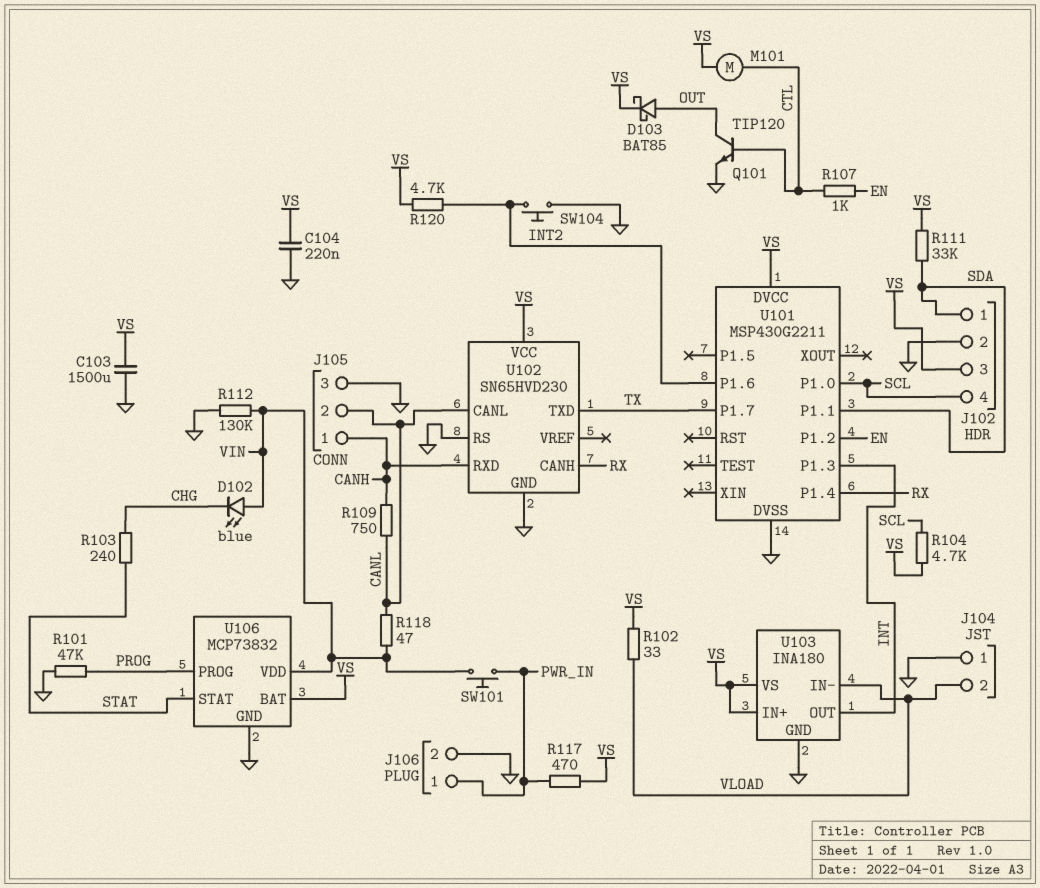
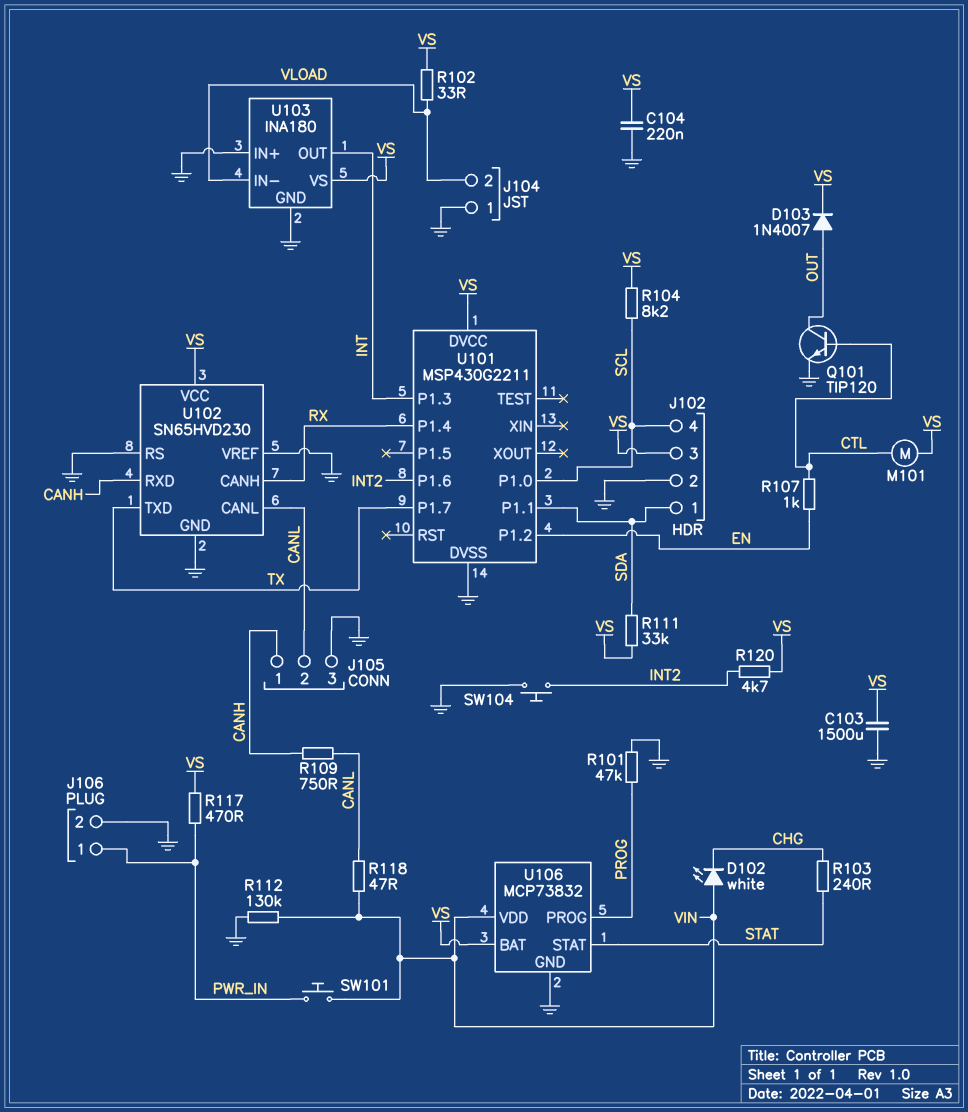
D102: LED blue (A VIN, K CHG) -> LED white (A VIN, K CHG)
D103: schottky BAT85 (A OUT, K VS) -> diode 1N4007 (A OUT, K VS)
R104: 4.7k (SCL, VS) -> 8.2k (SCL, VS)
U102 pin VREF: none -> GND
U103 pin IN+: VS -> GND

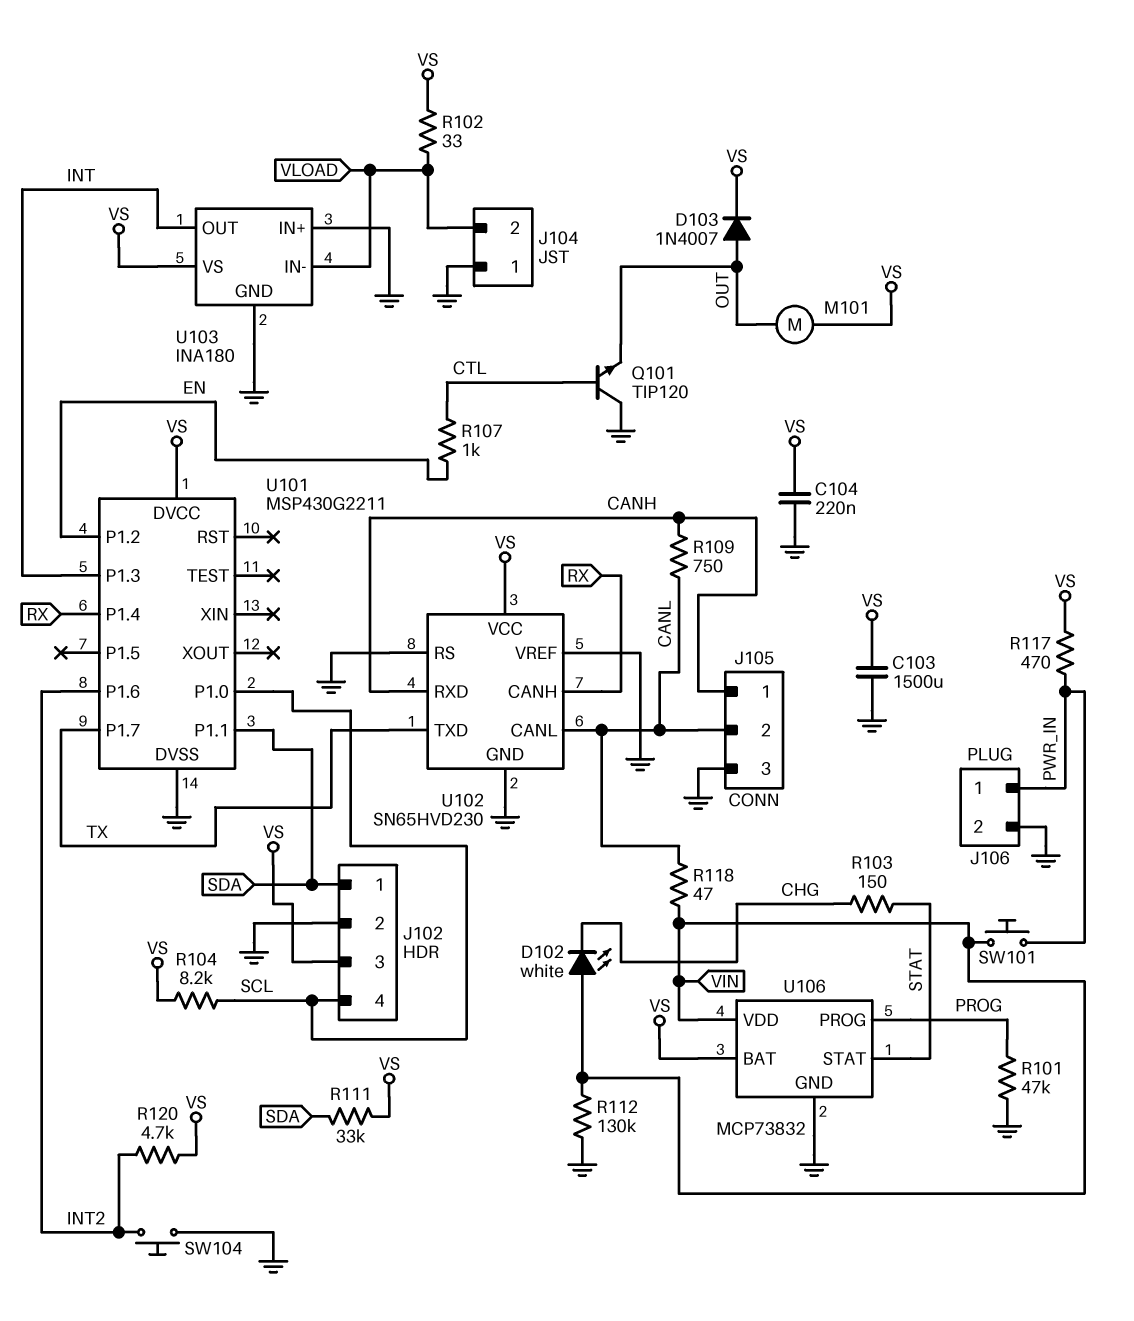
M101: motor (CTL, VS) -> motor (OUT, VS)
Q101: NPN TIP120 (B CTL, C OUT, E GND) -> NPN TIP120 (B CTL, C GND, E OUT)
R103: 240 (CHG, STAT) -> 150 (CHG, STAT)

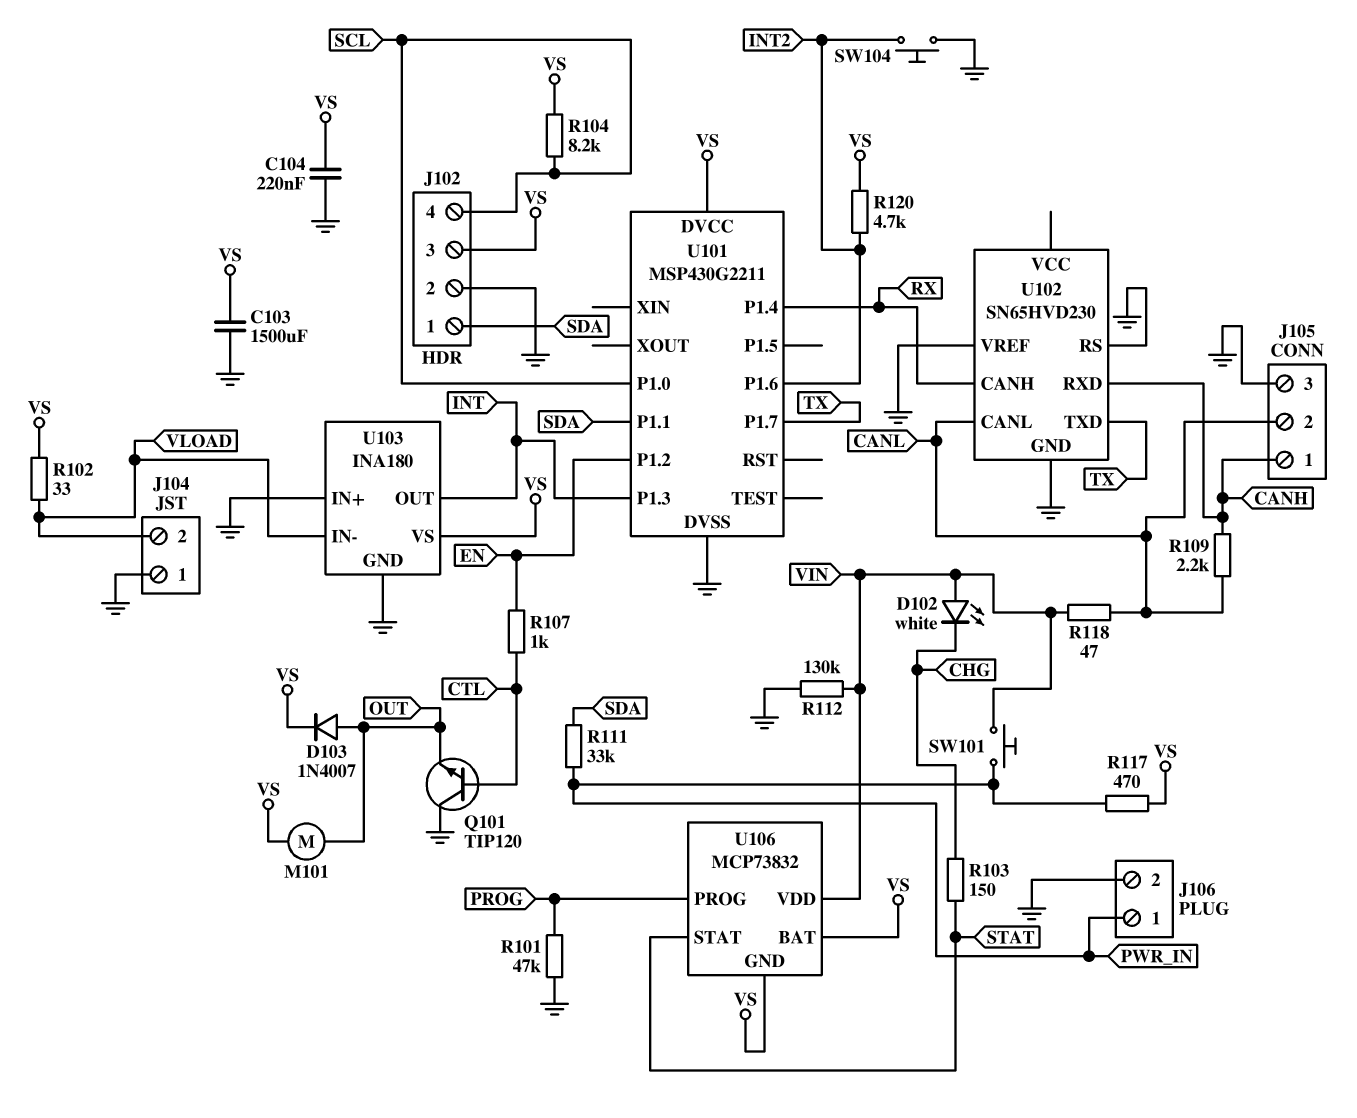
R109: 750 (CANH, CANL) -> 2.2k (CANH, CANL)
R111: 33k (SDA, VS) -> 33k (PWR_IN, SDA)
U102 pin VCC: VS -> none
U106 pin GND: GND -> VS

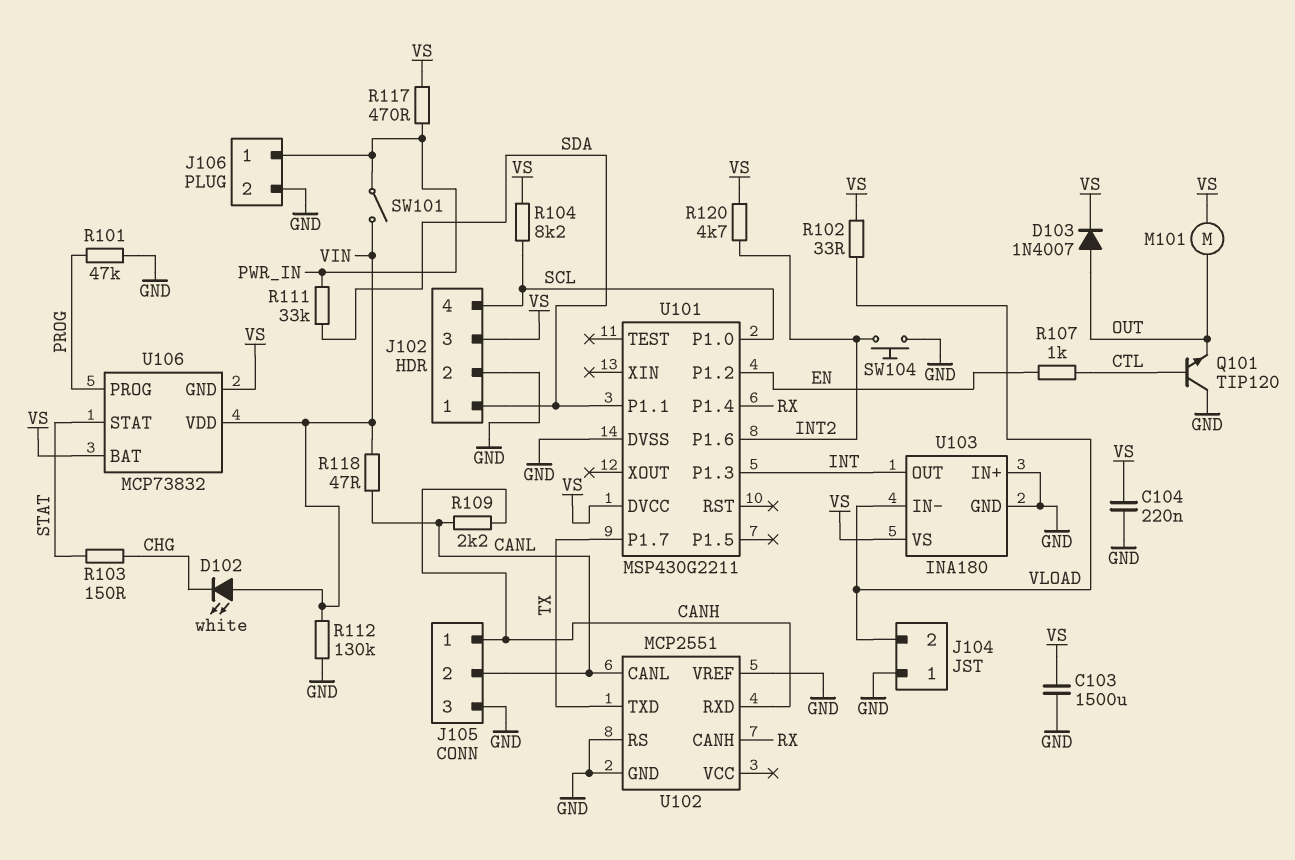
SW101: button (PWR_IN, VIN) -> switch (PWR_IN, VIN)
U102: SN65HVD230 -> MCP2551

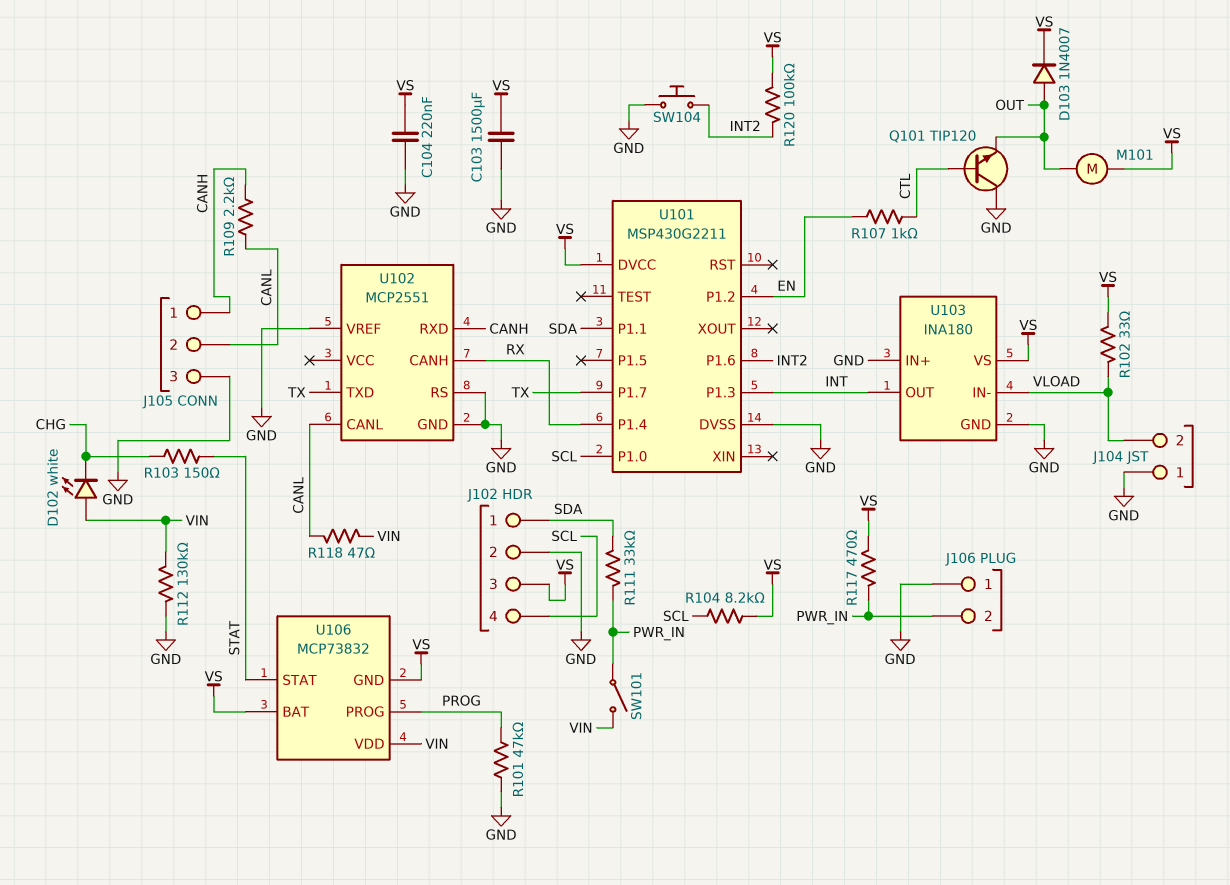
J106 pin 1: PWR_IN -> GND
J106 pin 2: GND -> PWR_IN
R120: 4.7k (INT2, VS) -> 100k (INT2, VS)

